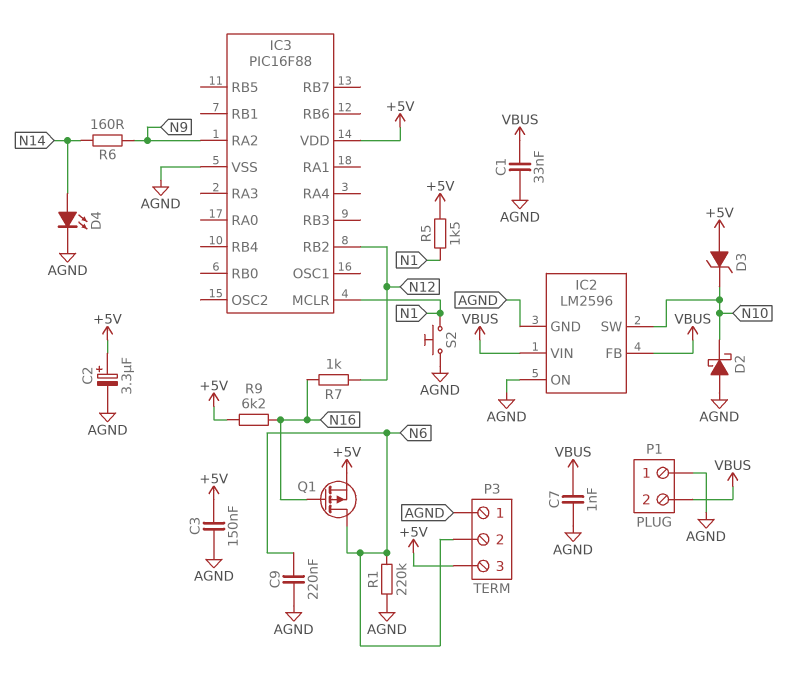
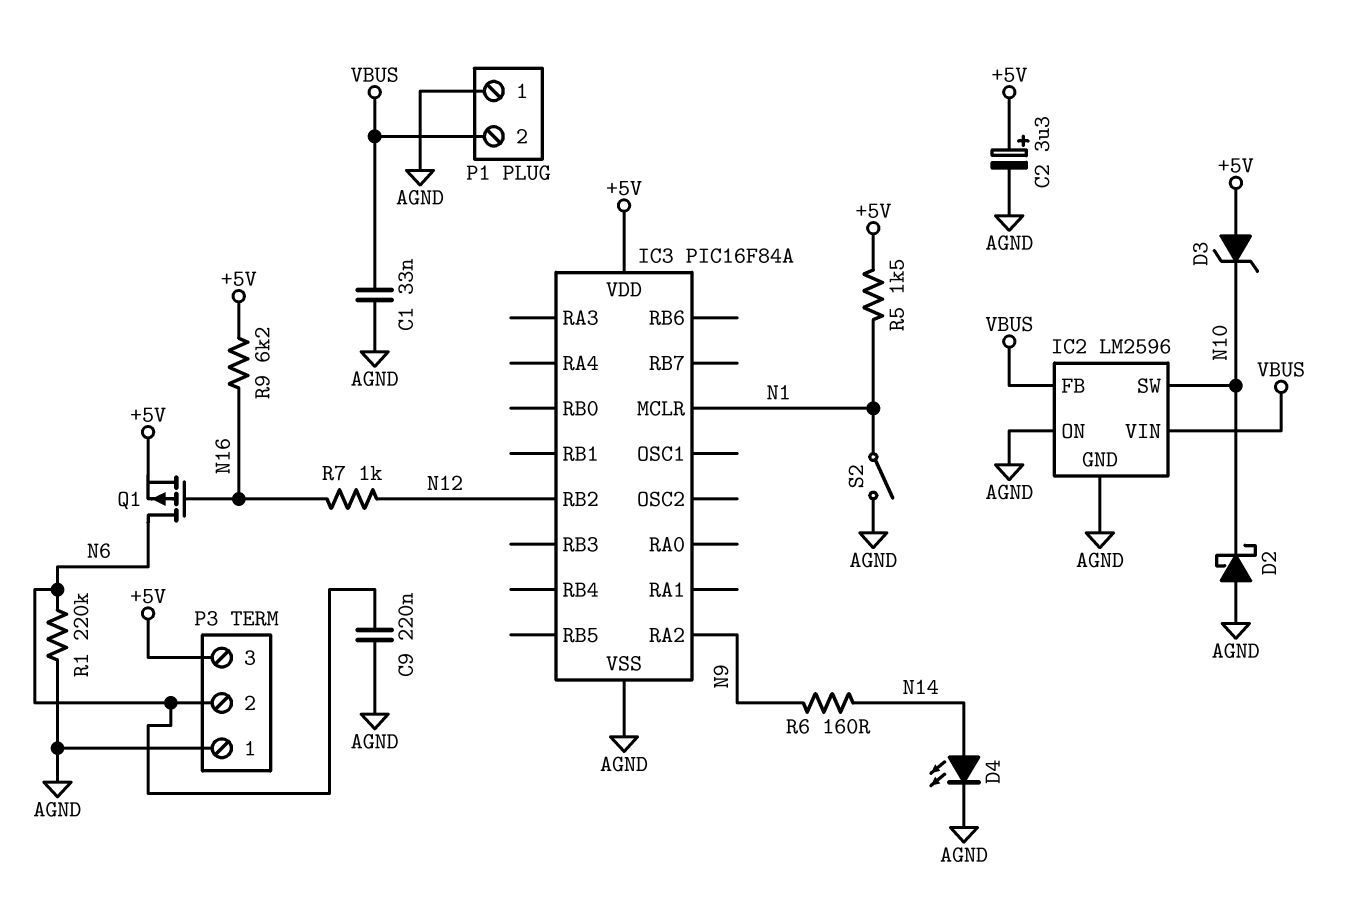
C3: 150nF (+5V, AGND) -> none
C7: 1nF (AGND, VBUS) -> none
IC3: PIC16F88 -> PIC16F84A
S2: button (AGND, N1) -> switch (AGND, N1)

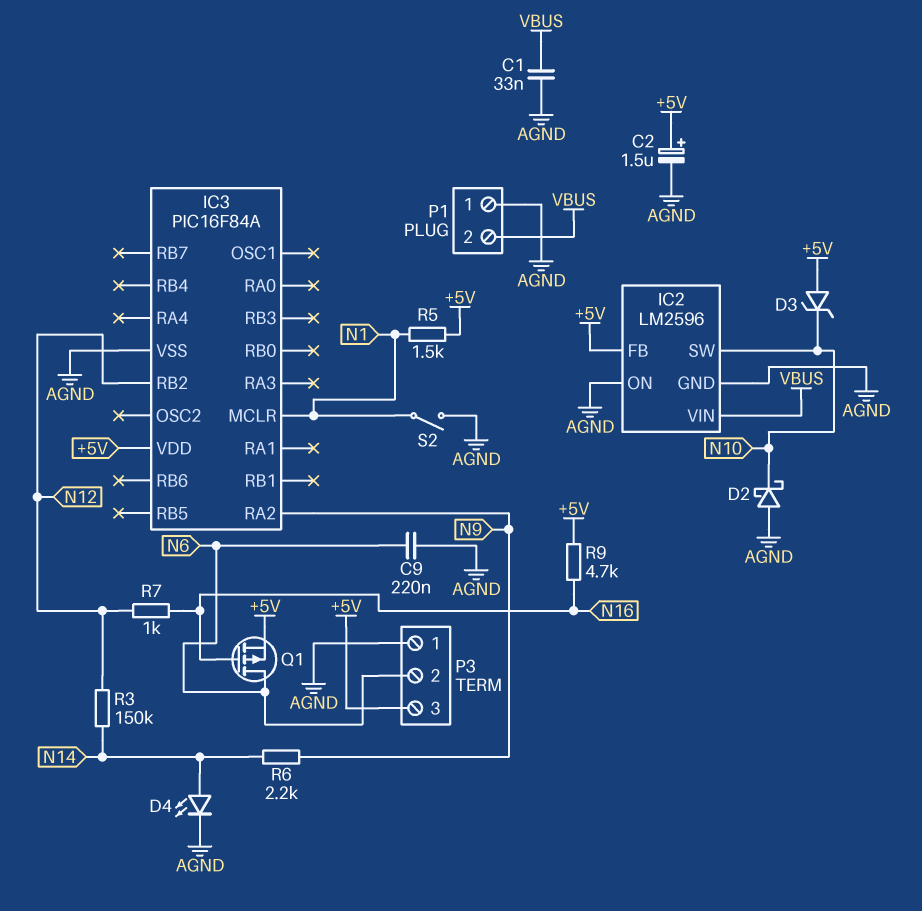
C2: 3.3uF (plus +5V, minus AGND) -> 1.5uF (plus +5V, minus AGND)
IC2 pin FB: VBUS -> +5V
R1: 220k (AGND, N6) -> none
R3: none -> 150k (N12, N14)
R6: 160 (N9, N14) -> 2.2k (N9, N14)
R9: 6.2k (+5V, N16) -> 4.7k (+5V, N16)

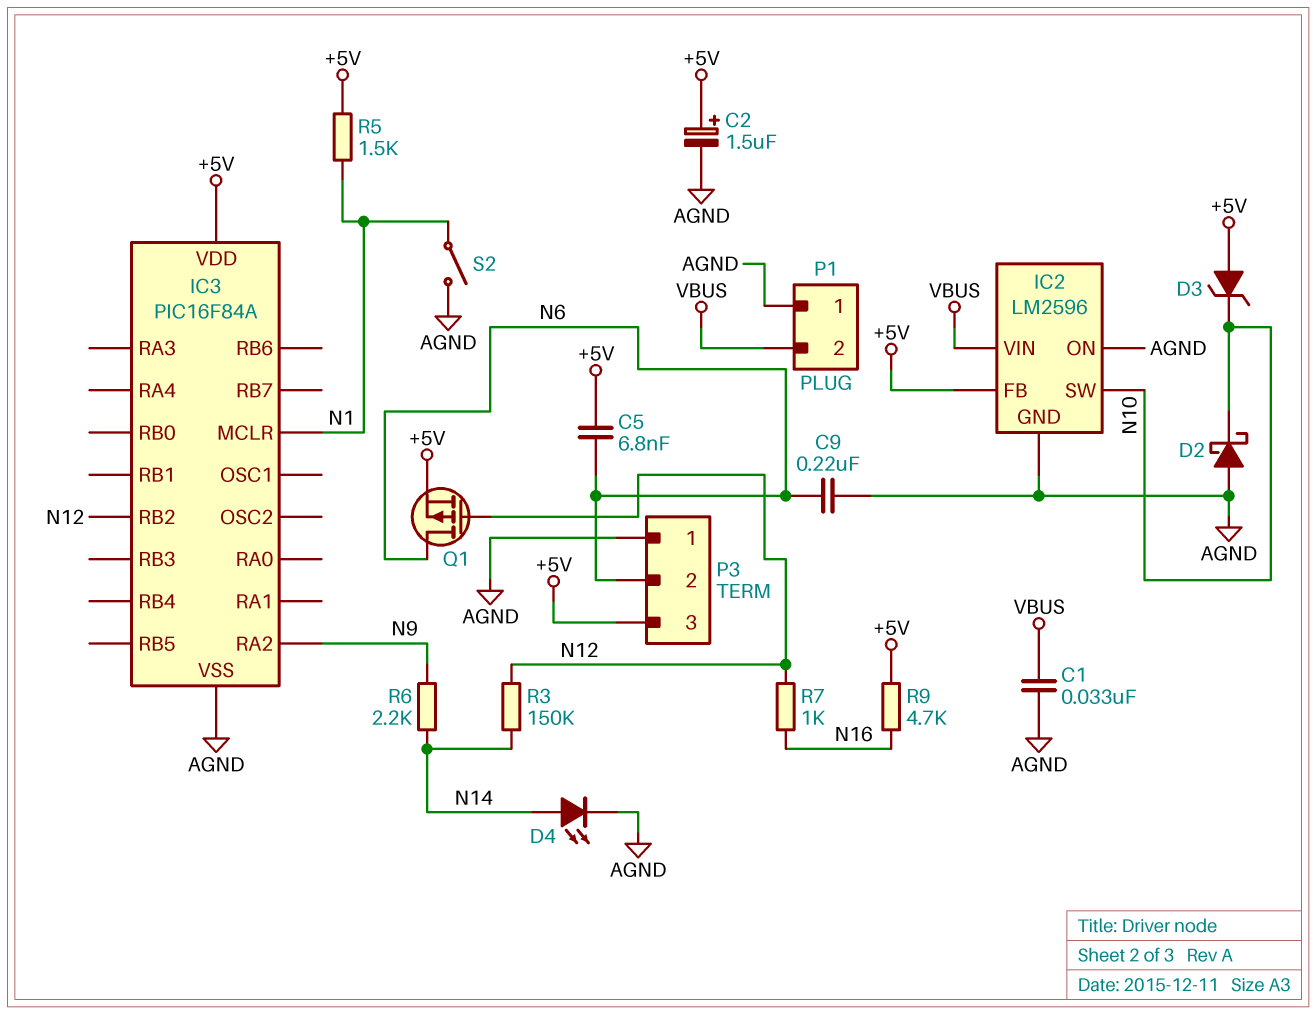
C5: none -> 6.8nF (+5V, N6)
Q1: PMOS (G N16, D N6, S +5V) -> PMOS (G N12, D N6, S +5V)

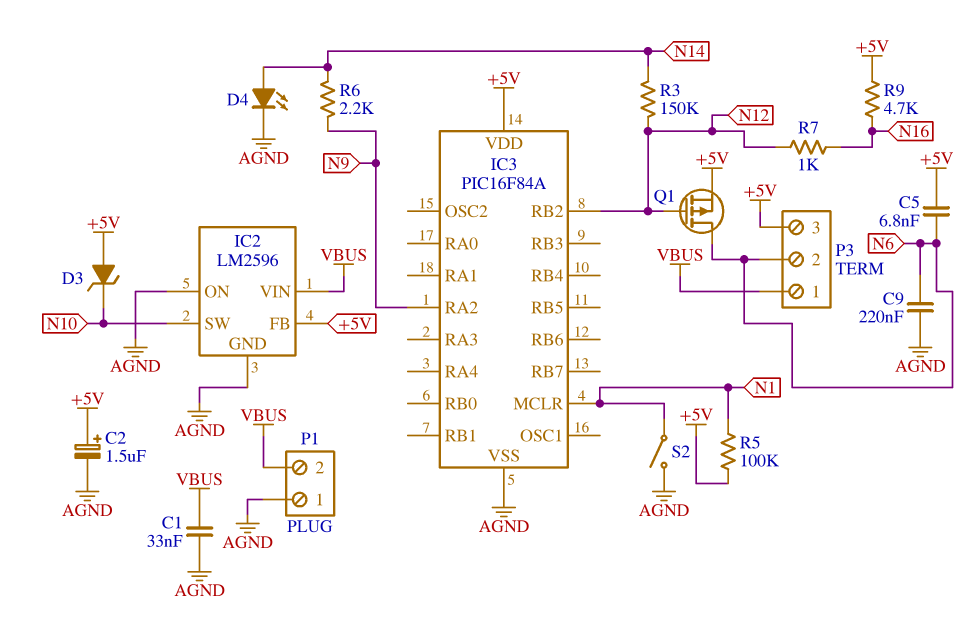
D2: schottky (A AGND, K N10) -> none
P3 pin 1: AGND -> VBUS
R5: 1.5k (+5V, N1) -> 100k (+5V, N1)

